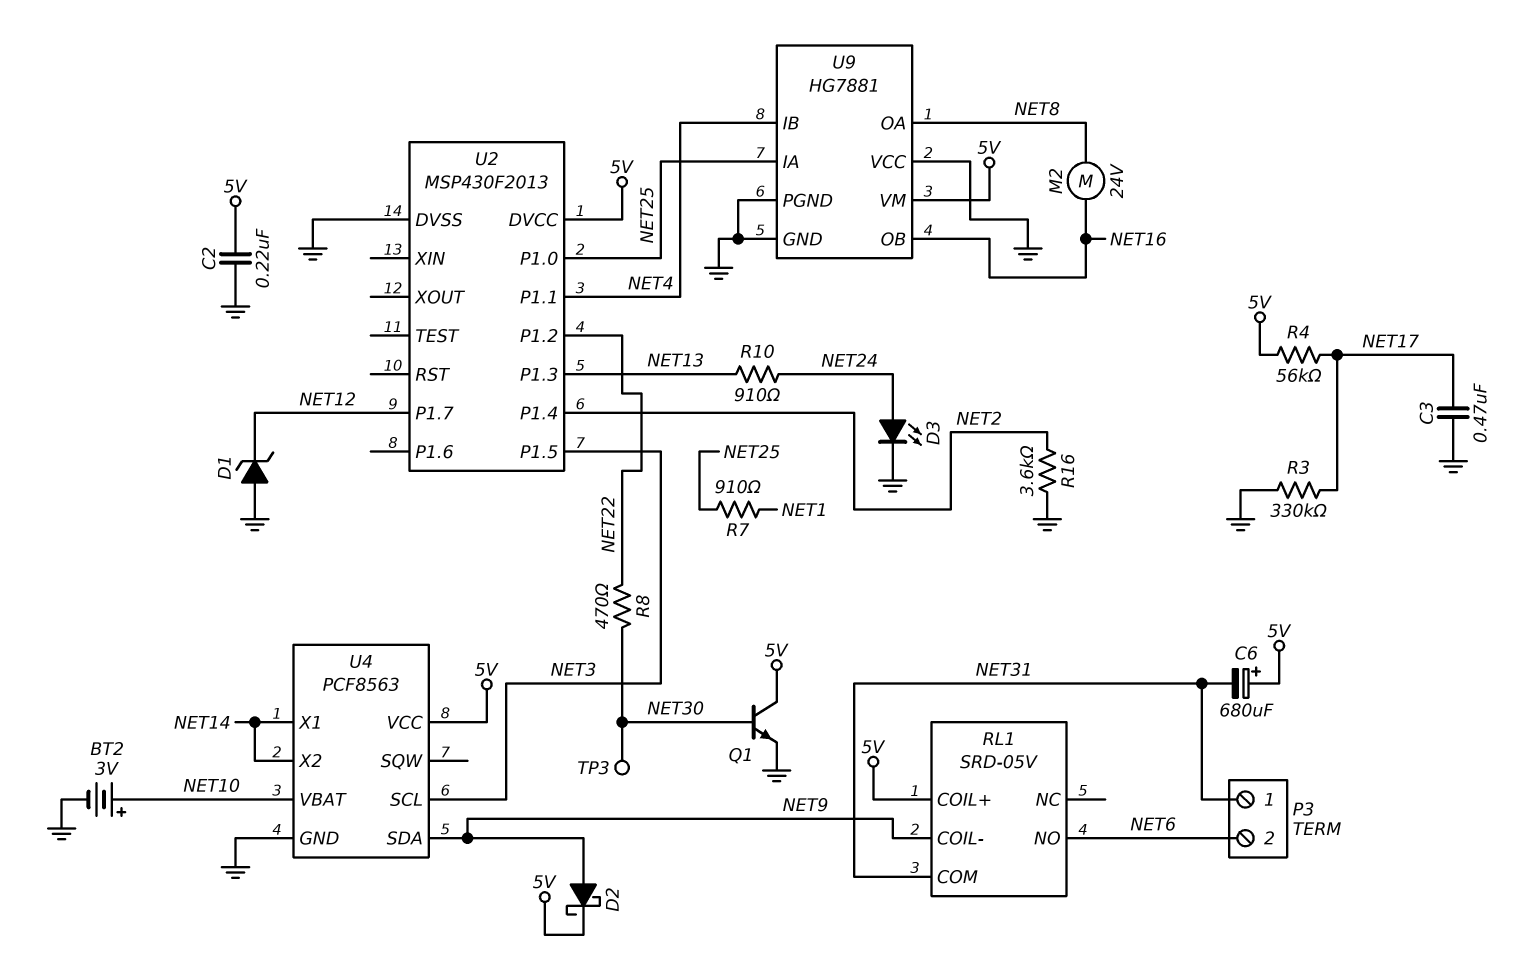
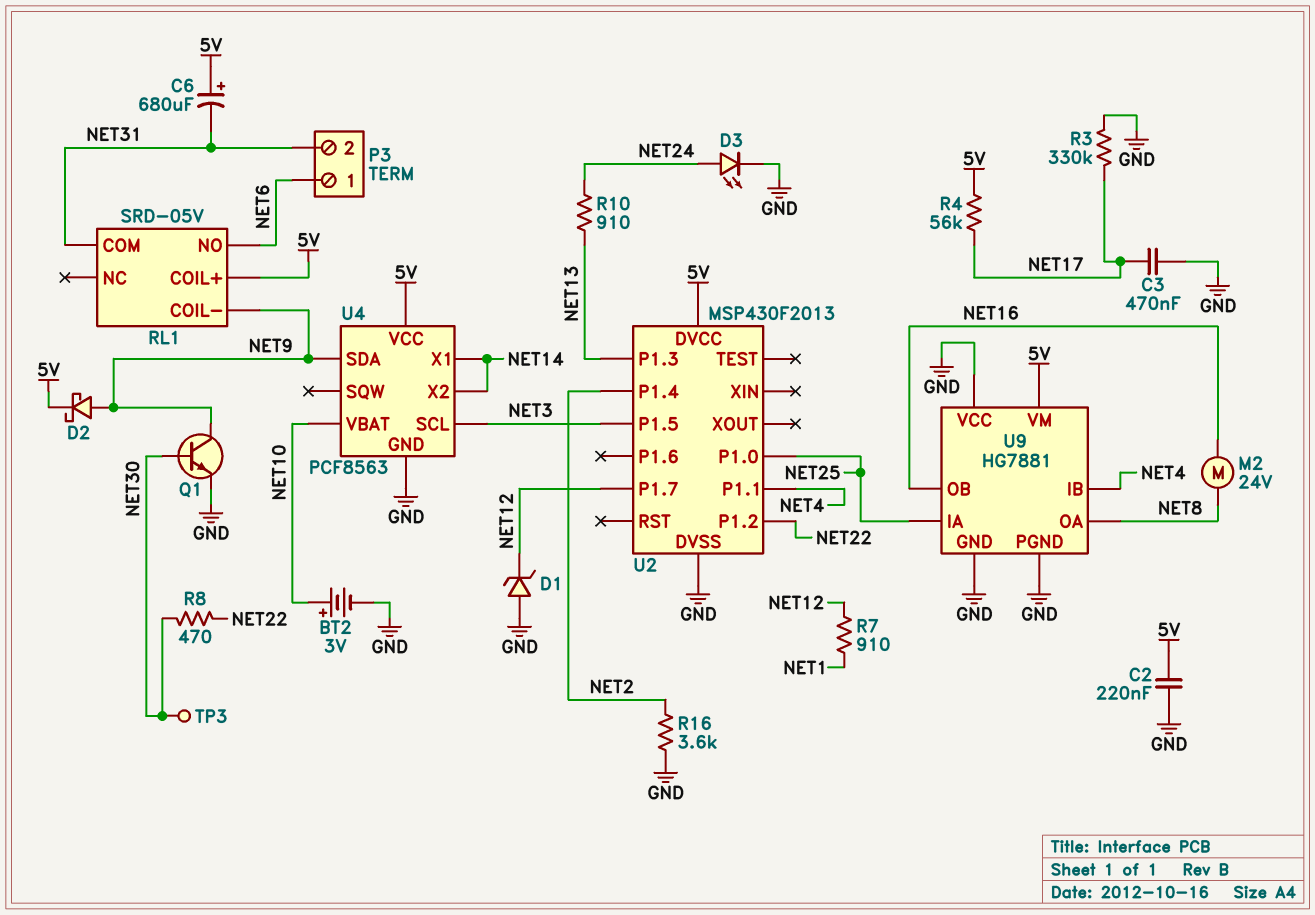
P3 pin 1: NET31 -> NET6
P3 pin 2: NET6 -> NET31
Q1: NPN (B NET30, C 5V, E GND) -> NPN (B NET30, C NET9, E GND)
R7: 910 (NET1, NET25) -> 910 (NET1, NET12)

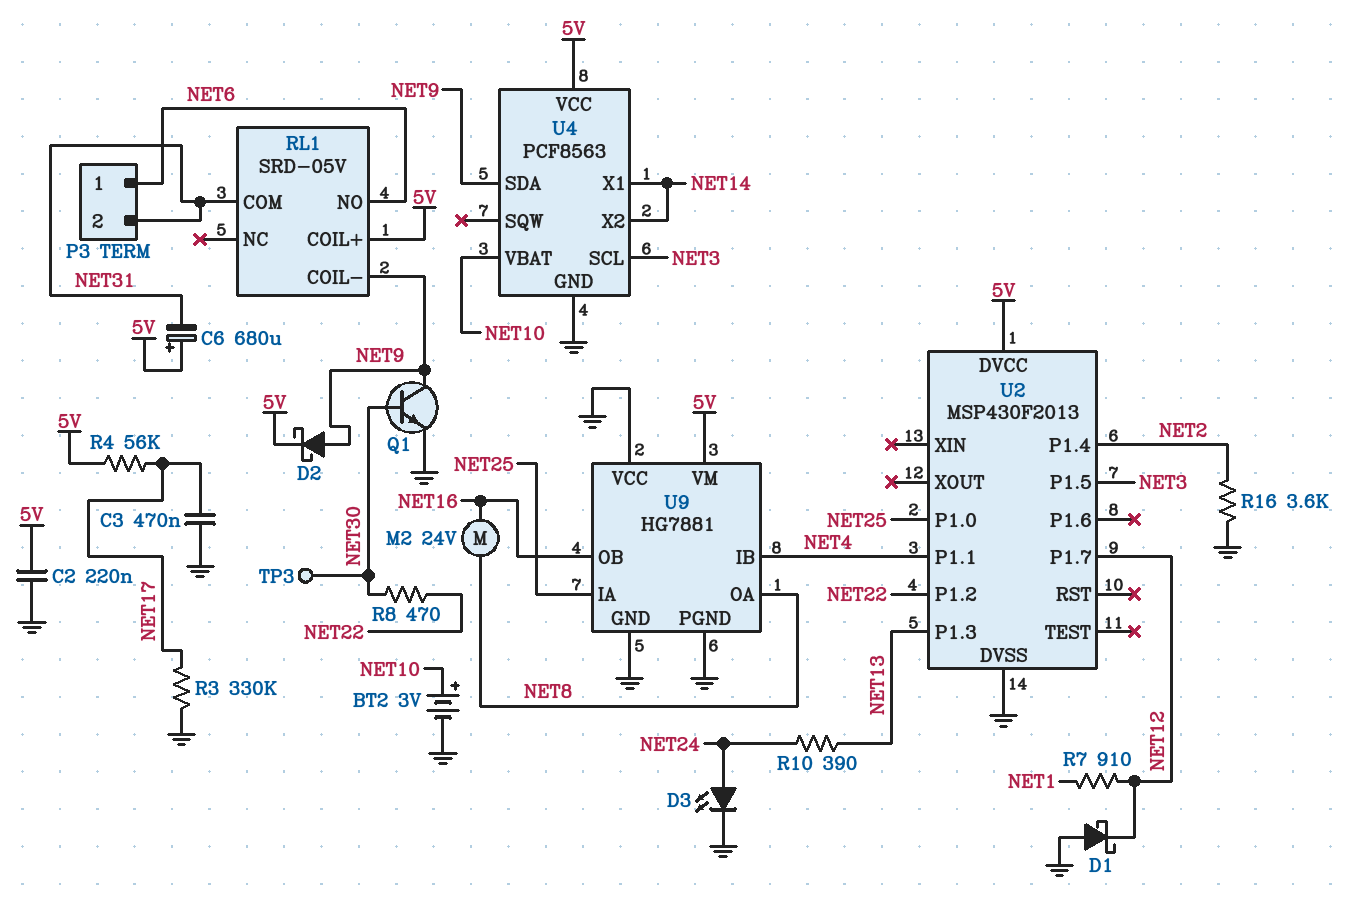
D1: zener (A GND, K NET12) -> schottky (A GND, K NET12)
R10: 910 (NET13, NET24) -> 390 (NET13, NET24)

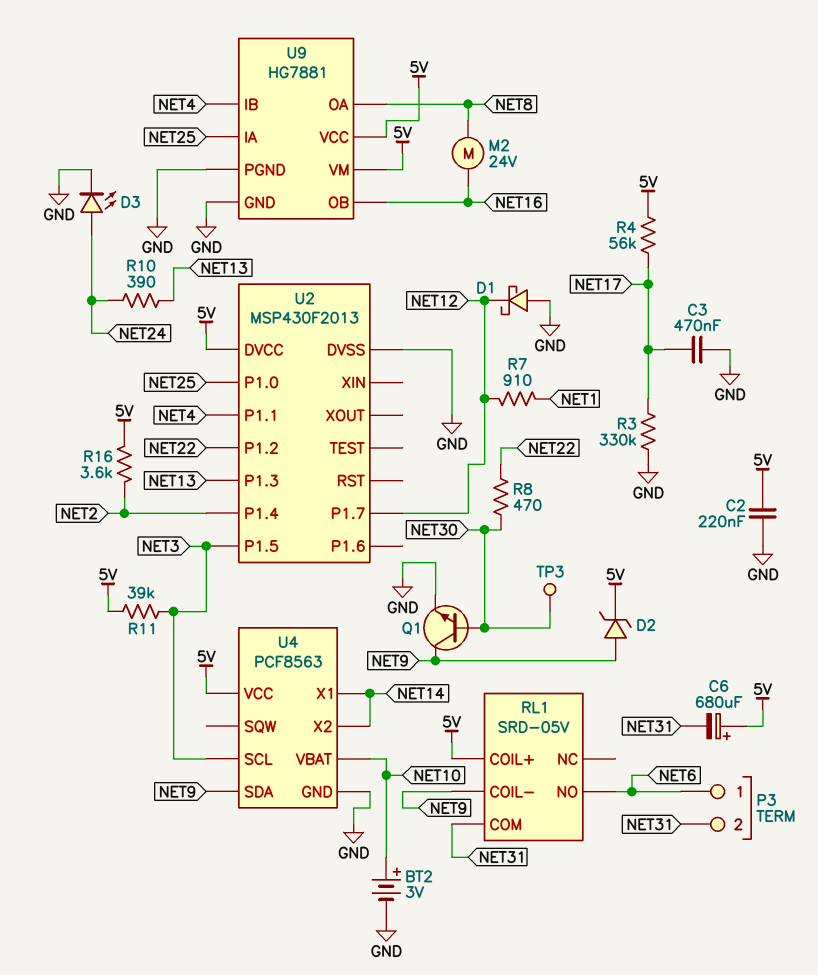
D2: schottky (A NET9, K 5V) -> zener (A NET9, K 5V)
R11: none -> 39k (5V, NET3)
R16: 3.6k (GND, NET2) -> 3.6k (5V, NET2)
U9 pin VCC: GND -> 5V

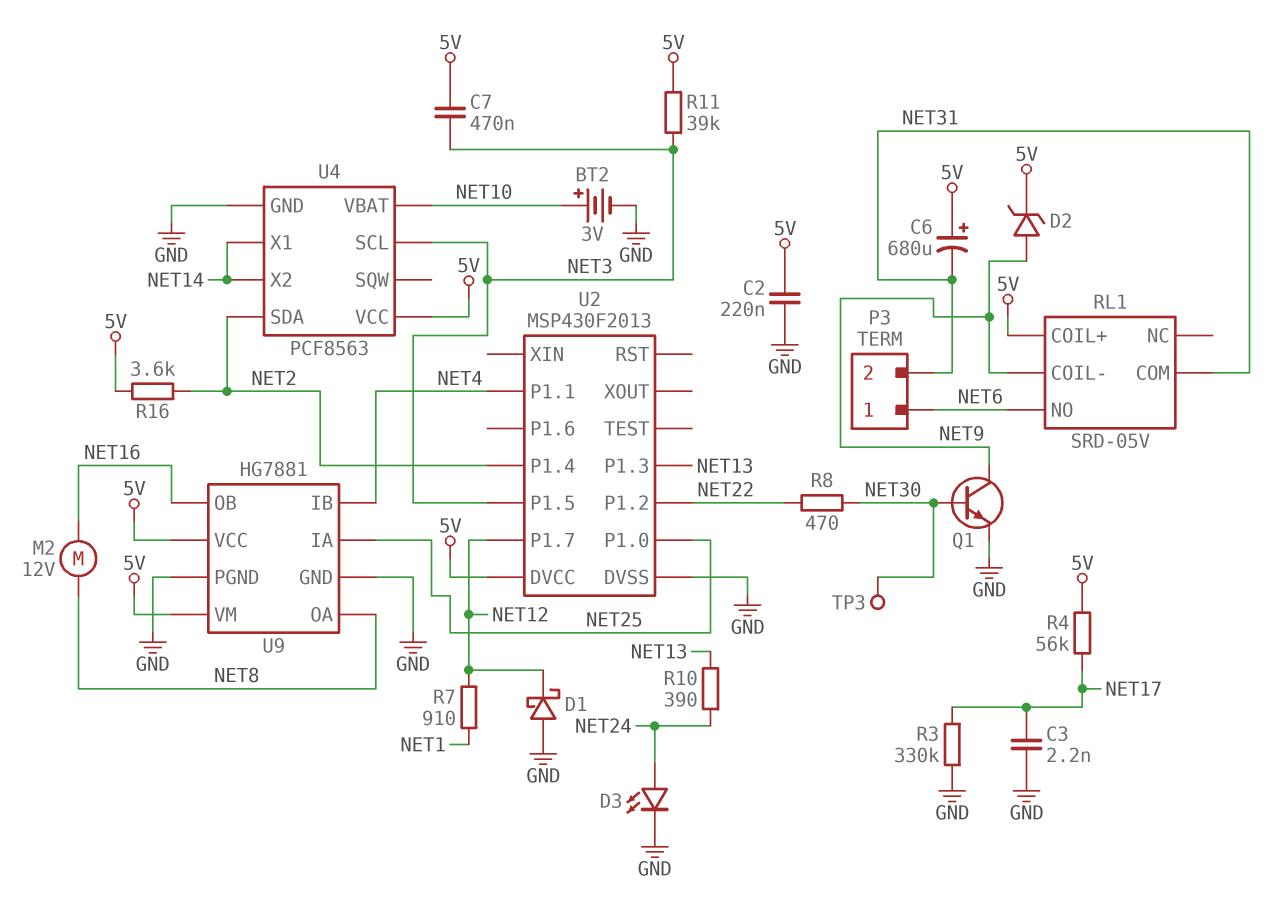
C3: 470nF (GND, NET17) -> 2.2nF (GND, NET17)
C7: none -> 470nF (5V, NET3)
M2: motor 24V (NET8, NET16) -> motor 12V (NET8, NET16)
U4 pin SDA: NET9 -> NET2

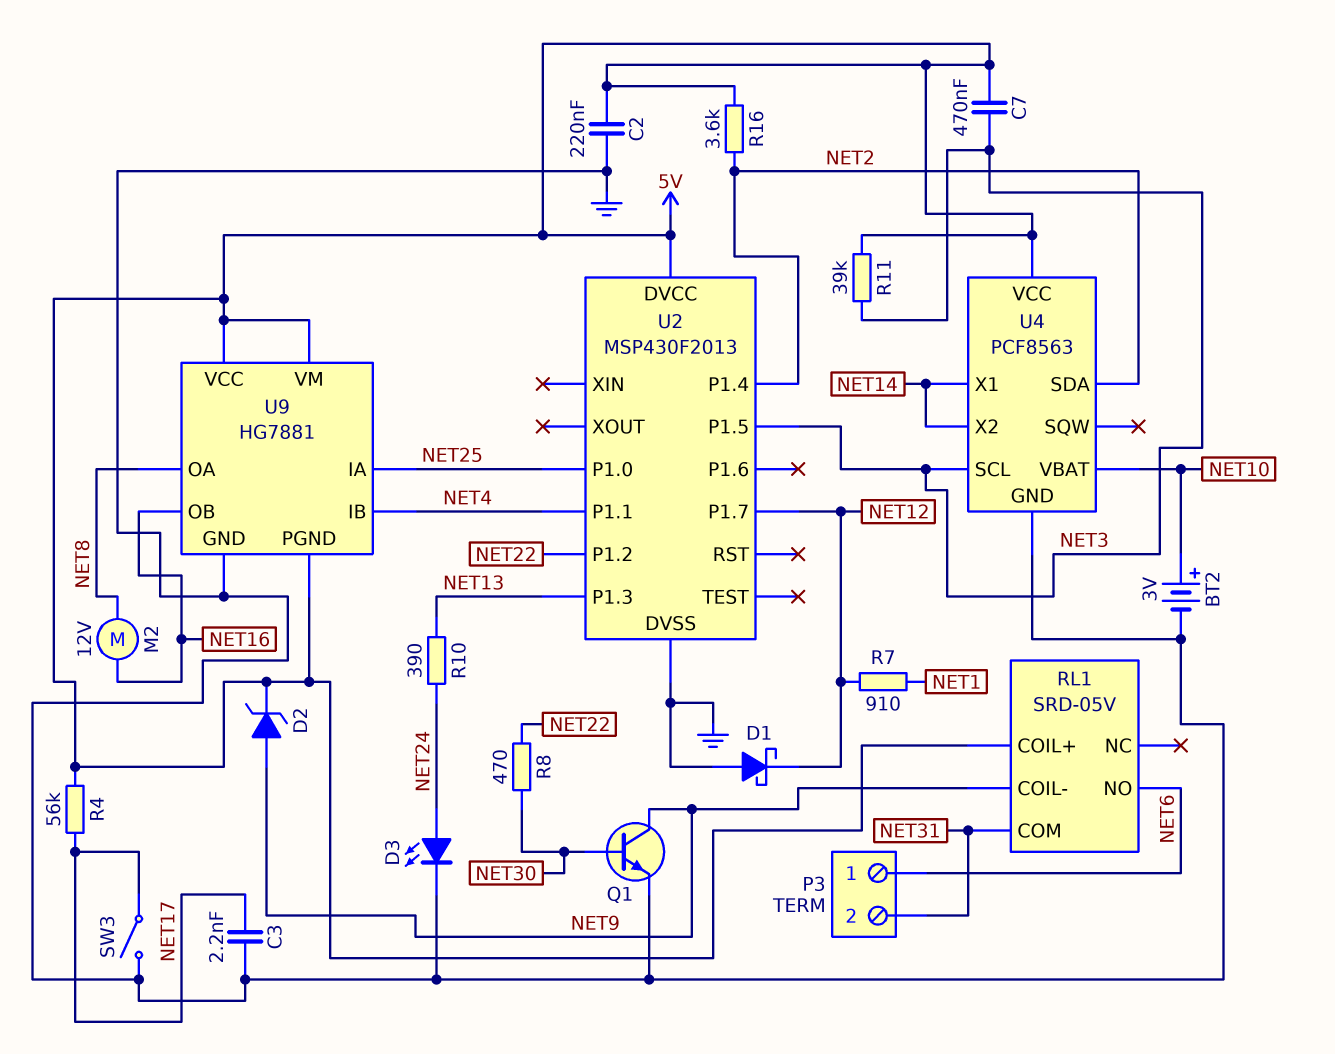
C6: 680uF (plus 5V, minus NET31) -> none
R3: 330k (GND, NET17) -> none
SW3: none -> switch (GND, NET17)
TP3: test point (NET30) -> none
U9 pin PGND: GND -> 5V

